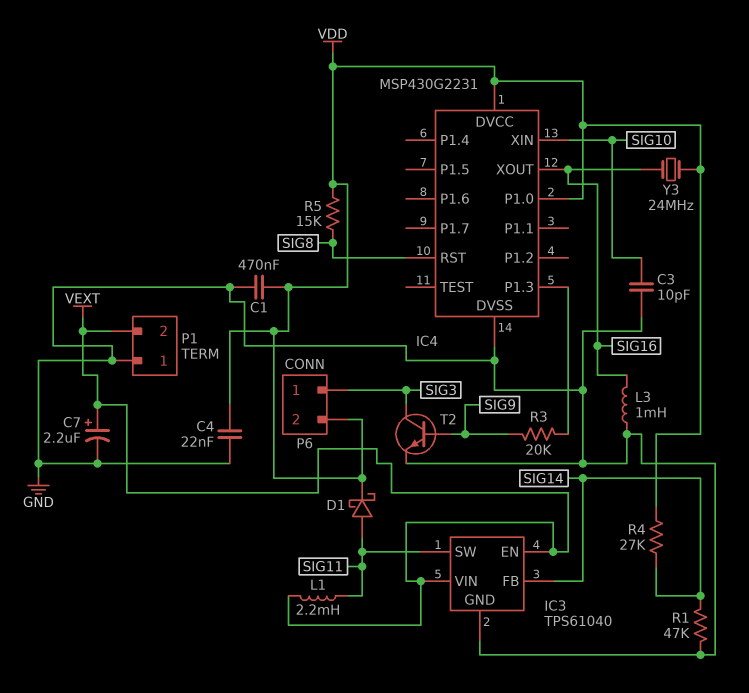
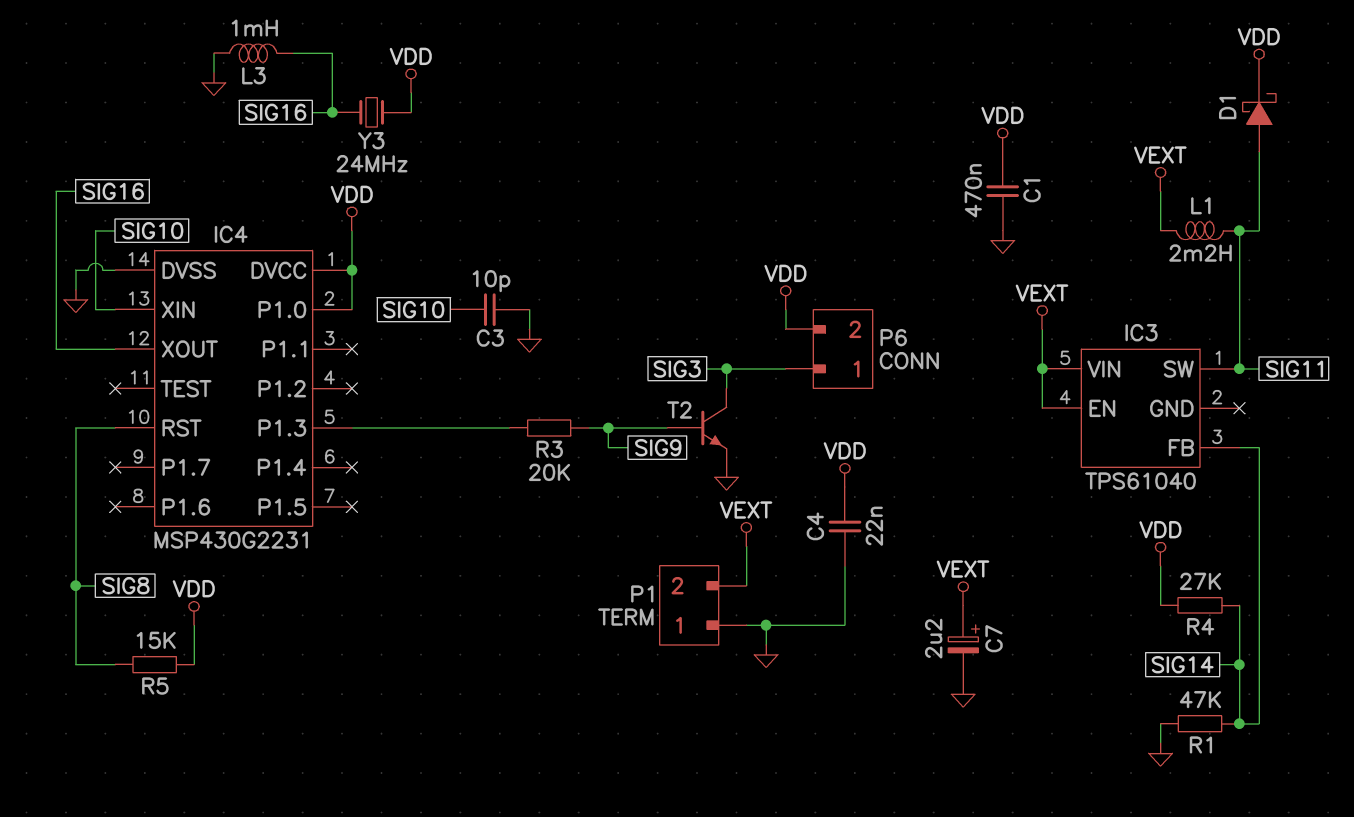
IC3 pin GND: GND -> none

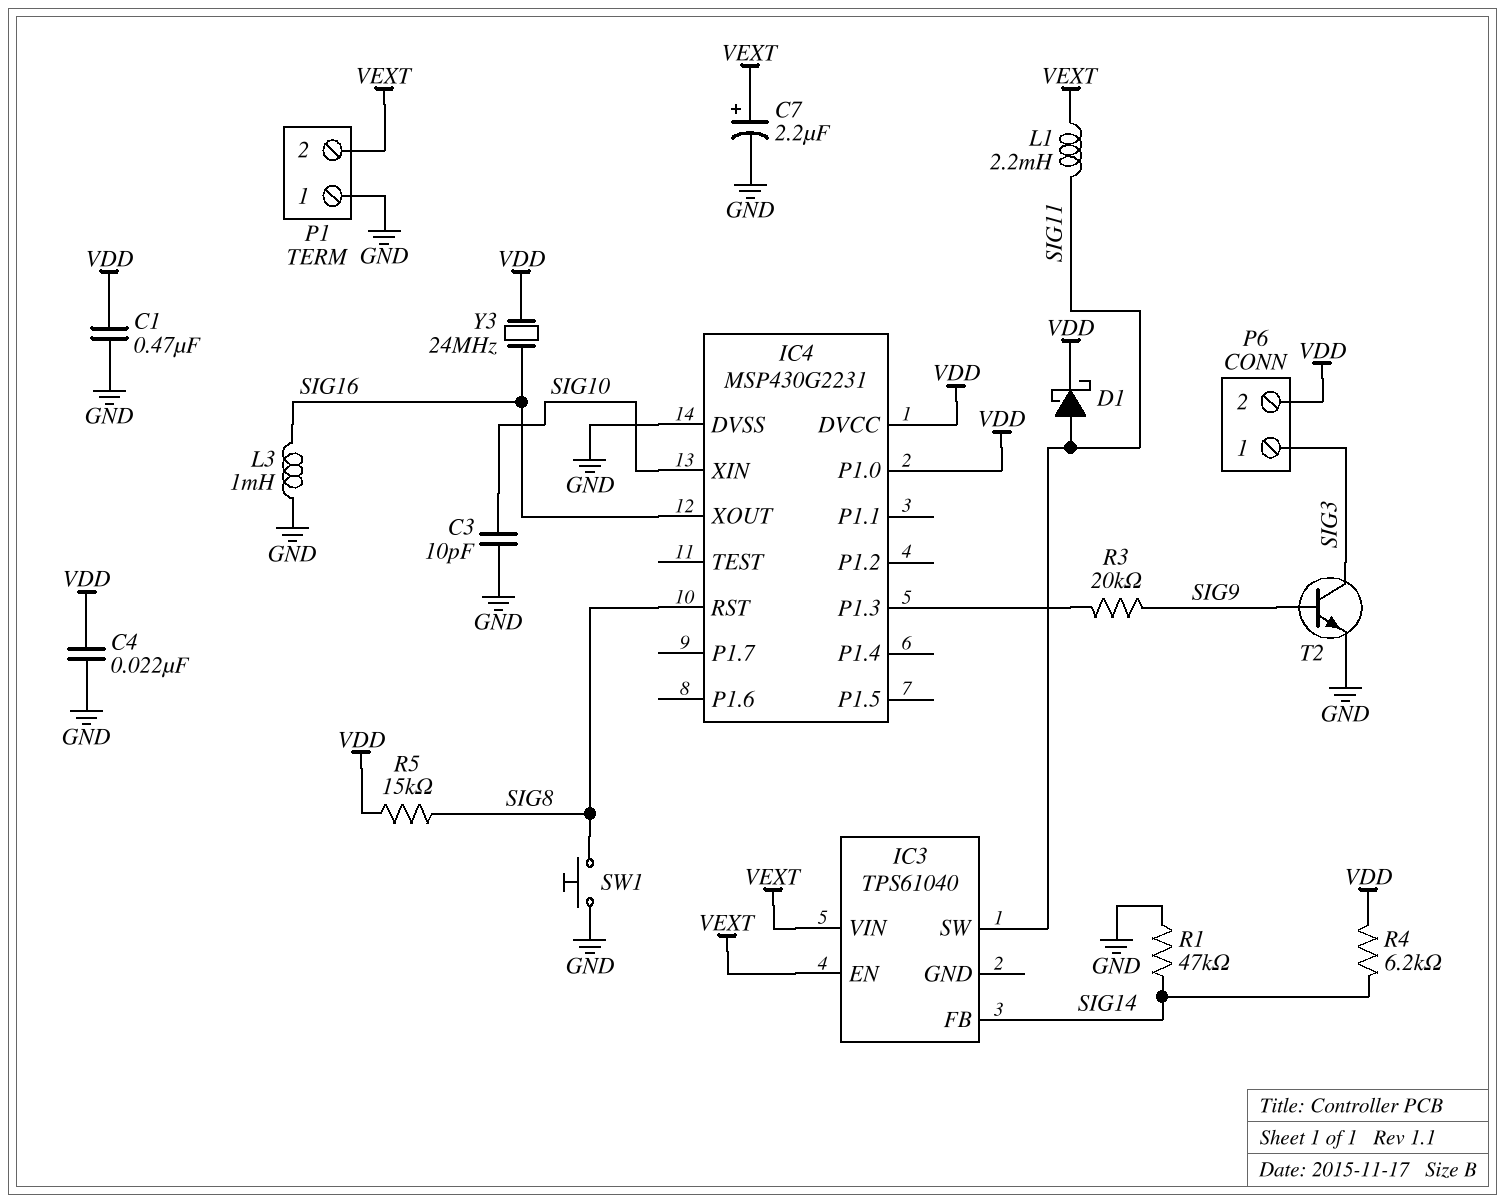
R4: 27k (SIG14, VDD) -> 6.2k (SIG14, VDD)
SW1: none -> button (GND, SIG8)

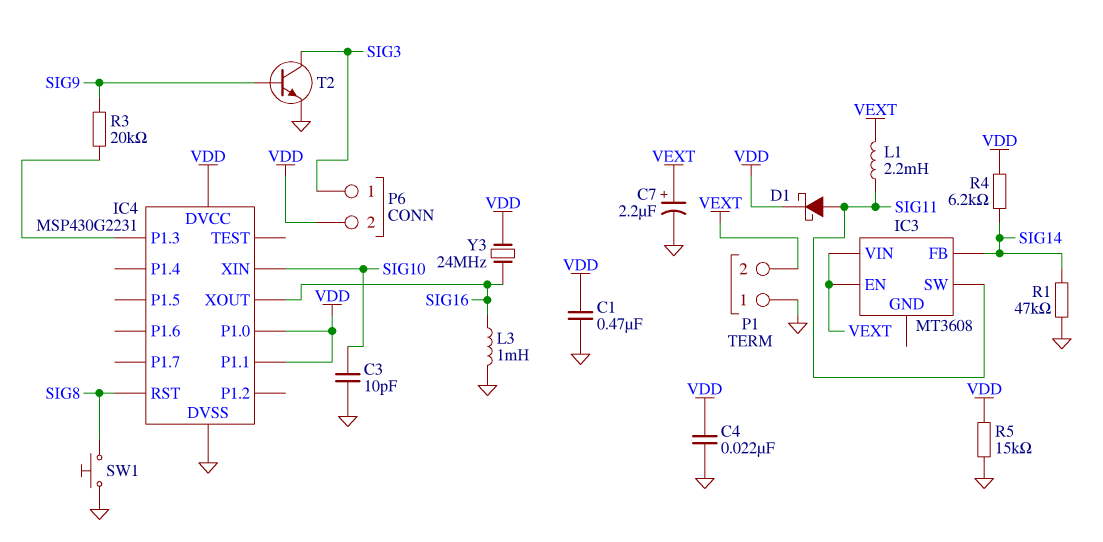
IC3: TPS61040 -> MT3608
IC4 pin P1.1: none -> VDD
R5: 15k (SIG8, VDD) -> 15k (GND, VDD)

